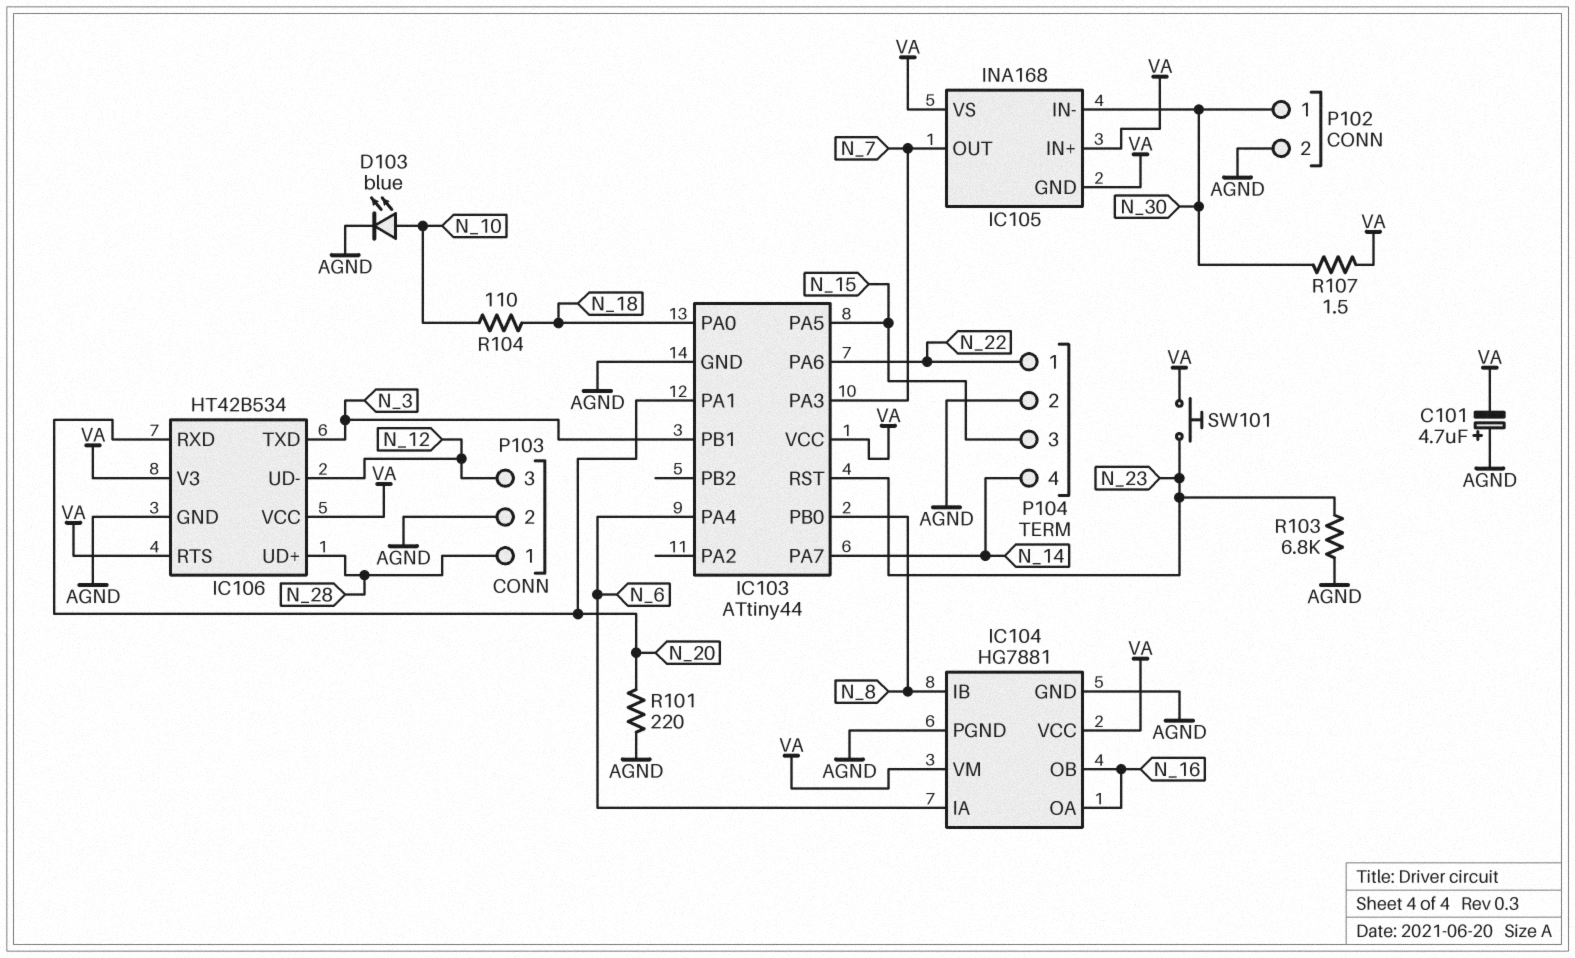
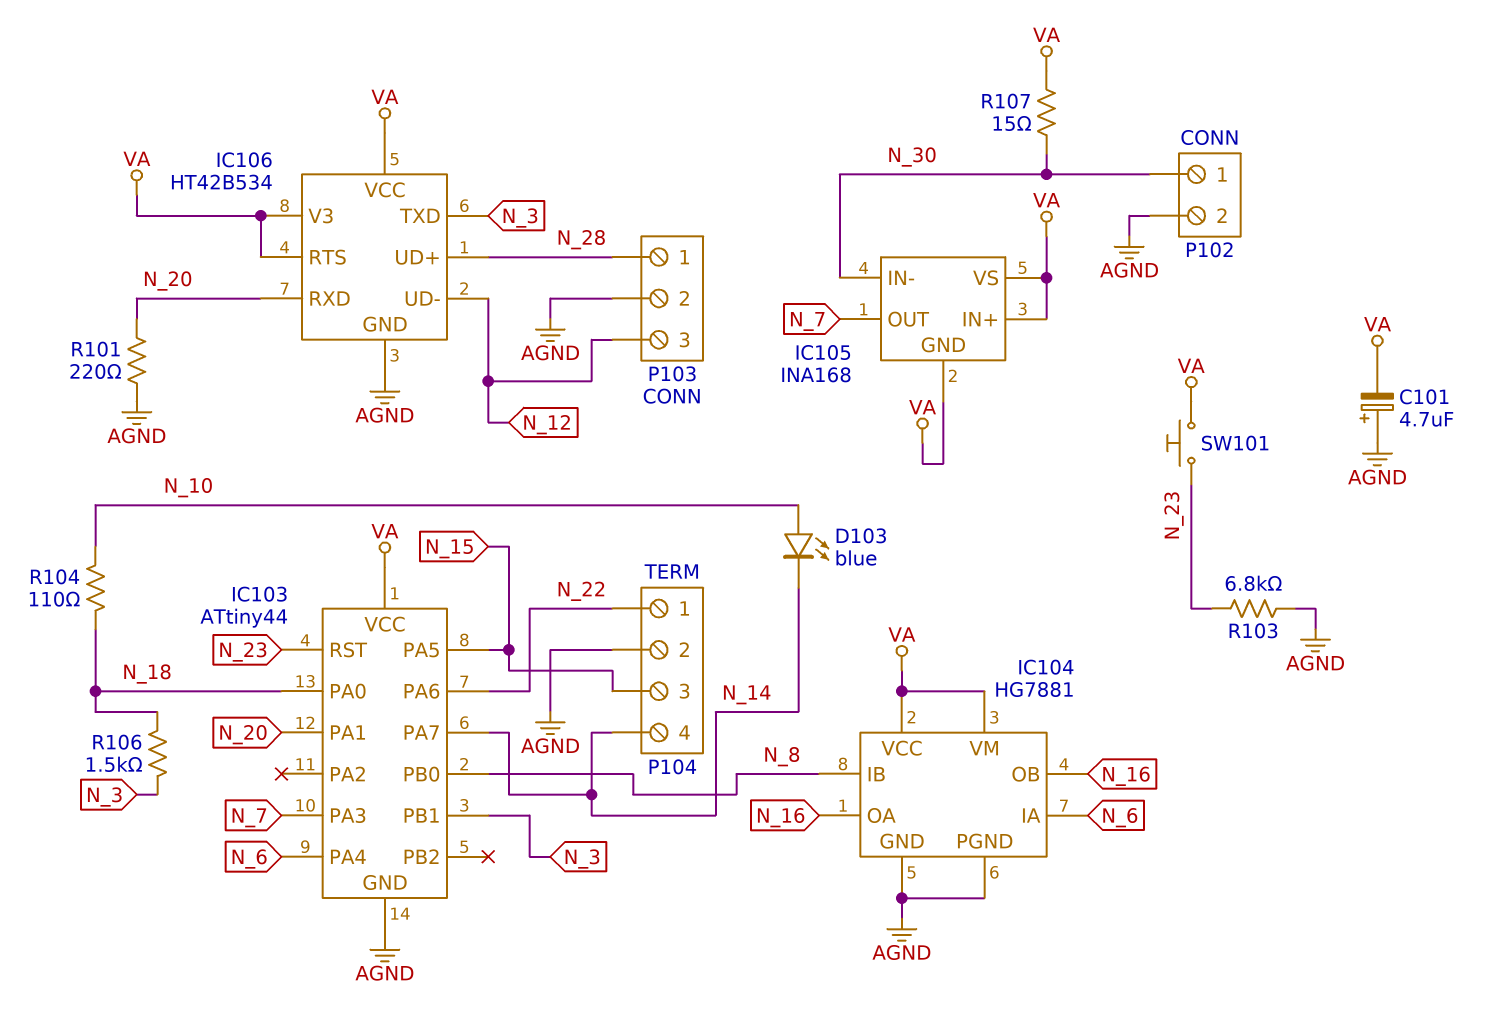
D103: LED blue (A N_10, K AGND) -> LED blue (A N_10, K N_14)
R106: none -> 1.5k (N_3, N_18)
R107: 1.5 (N_30, VA) -> 15 (N_30, VA)

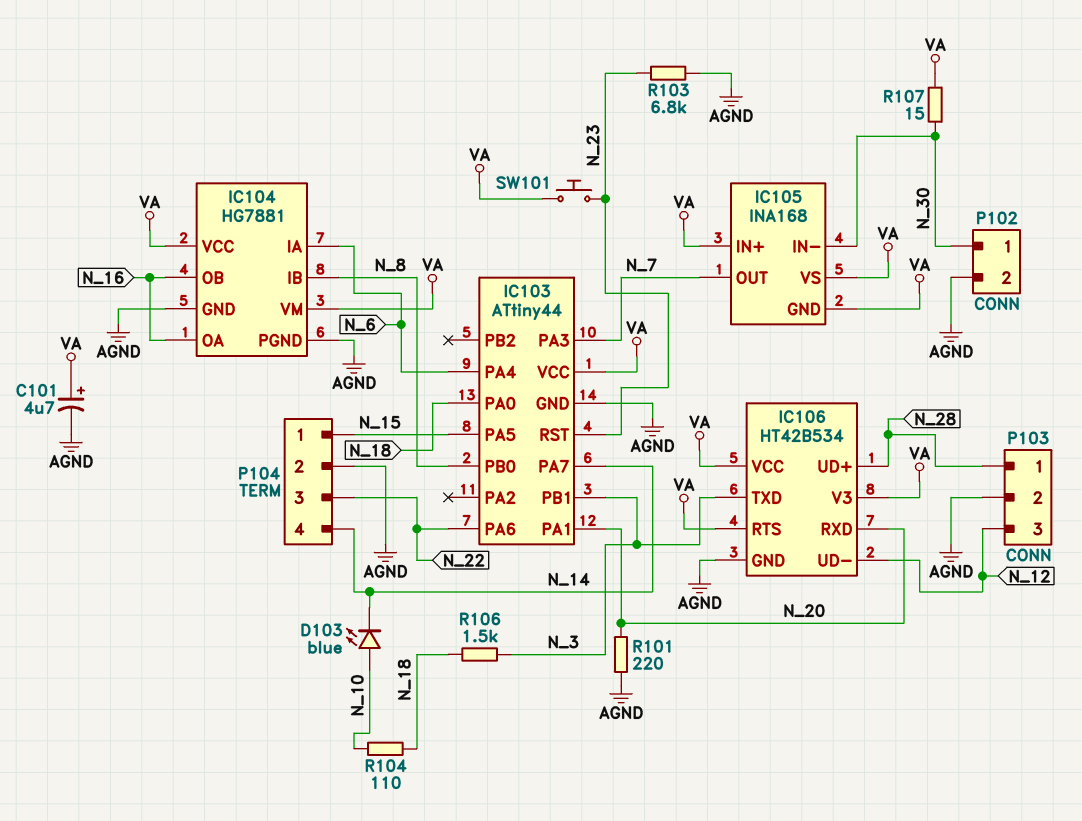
C101: 4.7uF (plus AGND, minus VA) -> 4.7uF (plus VA, minus AGND)
P104 pin 1: N_22 -> N_15
P104 pin 3: N_15 -> N_22

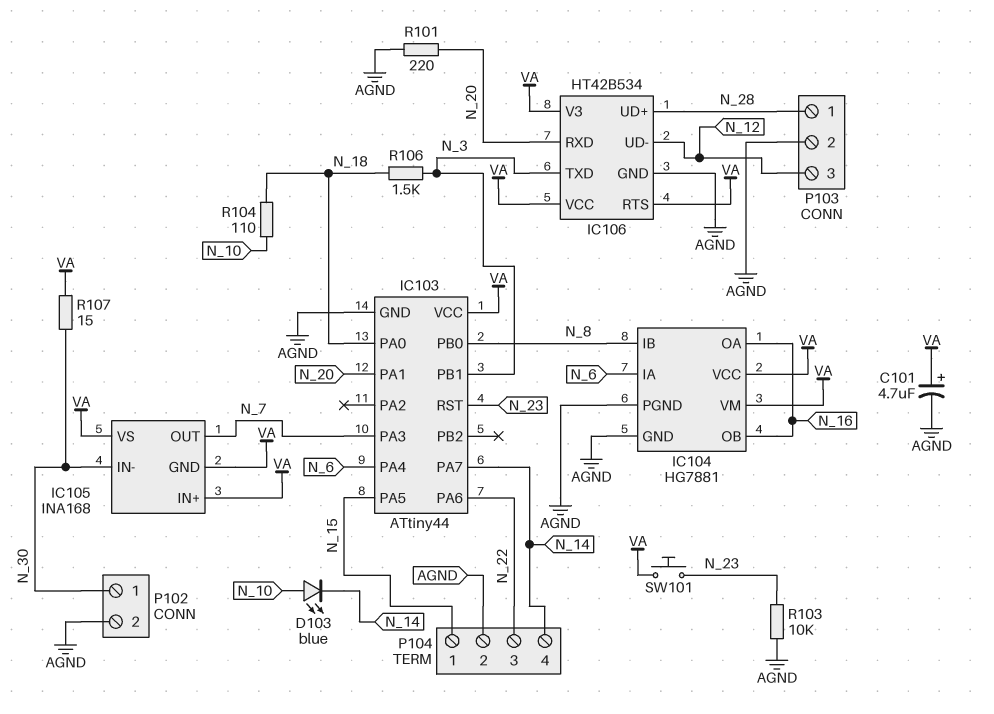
R103: 6.8k (AGND, N_23) -> 10k (AGND, N_23)

